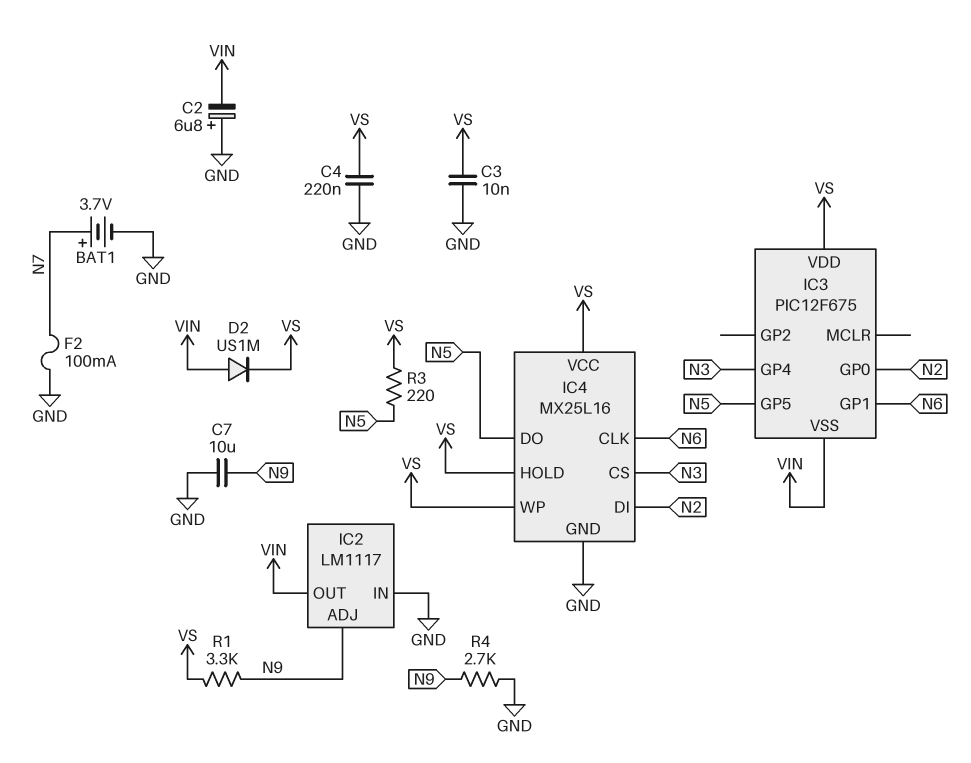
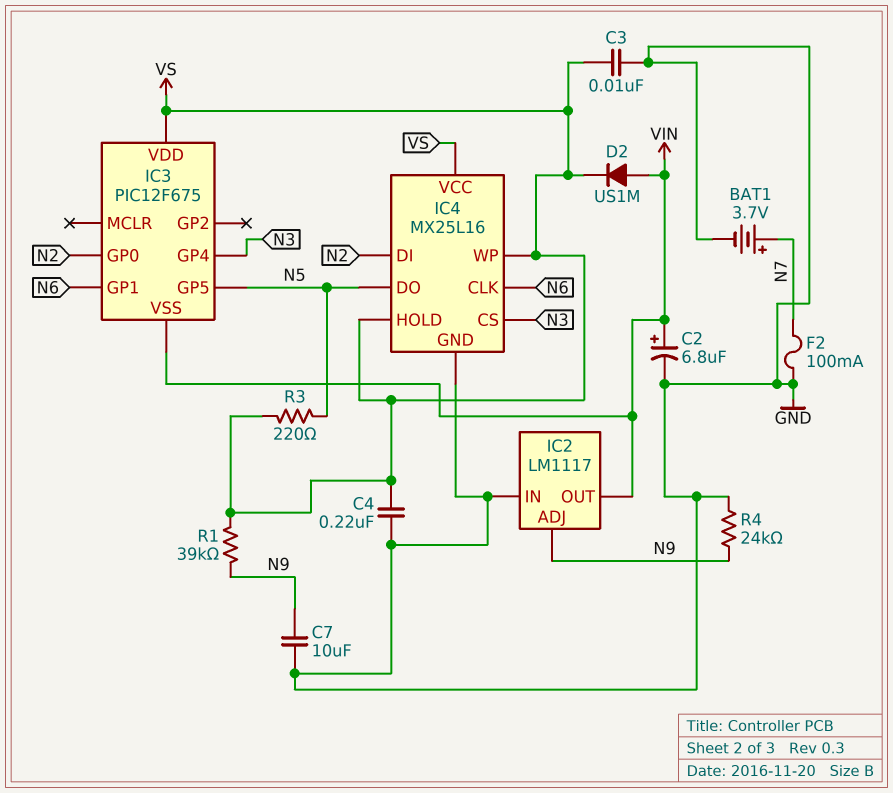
C2: 6.8uF (plus GND, minus VIN) -> 6.8uF (plus VIN, minus GND)
R1: 3.3k (N9, VS) -> 39k (N9, VS)
R4: 2.7k (GND, N9) -> 24k (GND, N9)

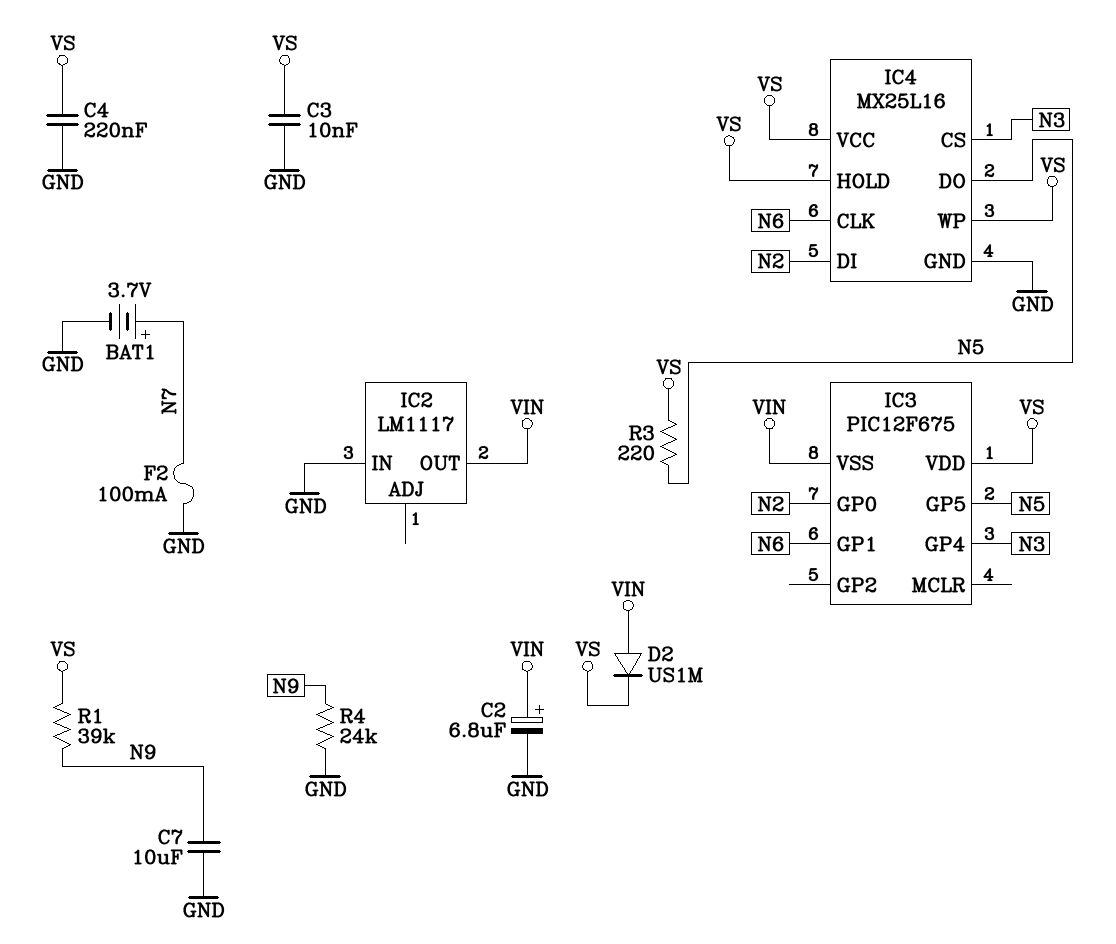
IC2 pin ADJ: N9 -> none

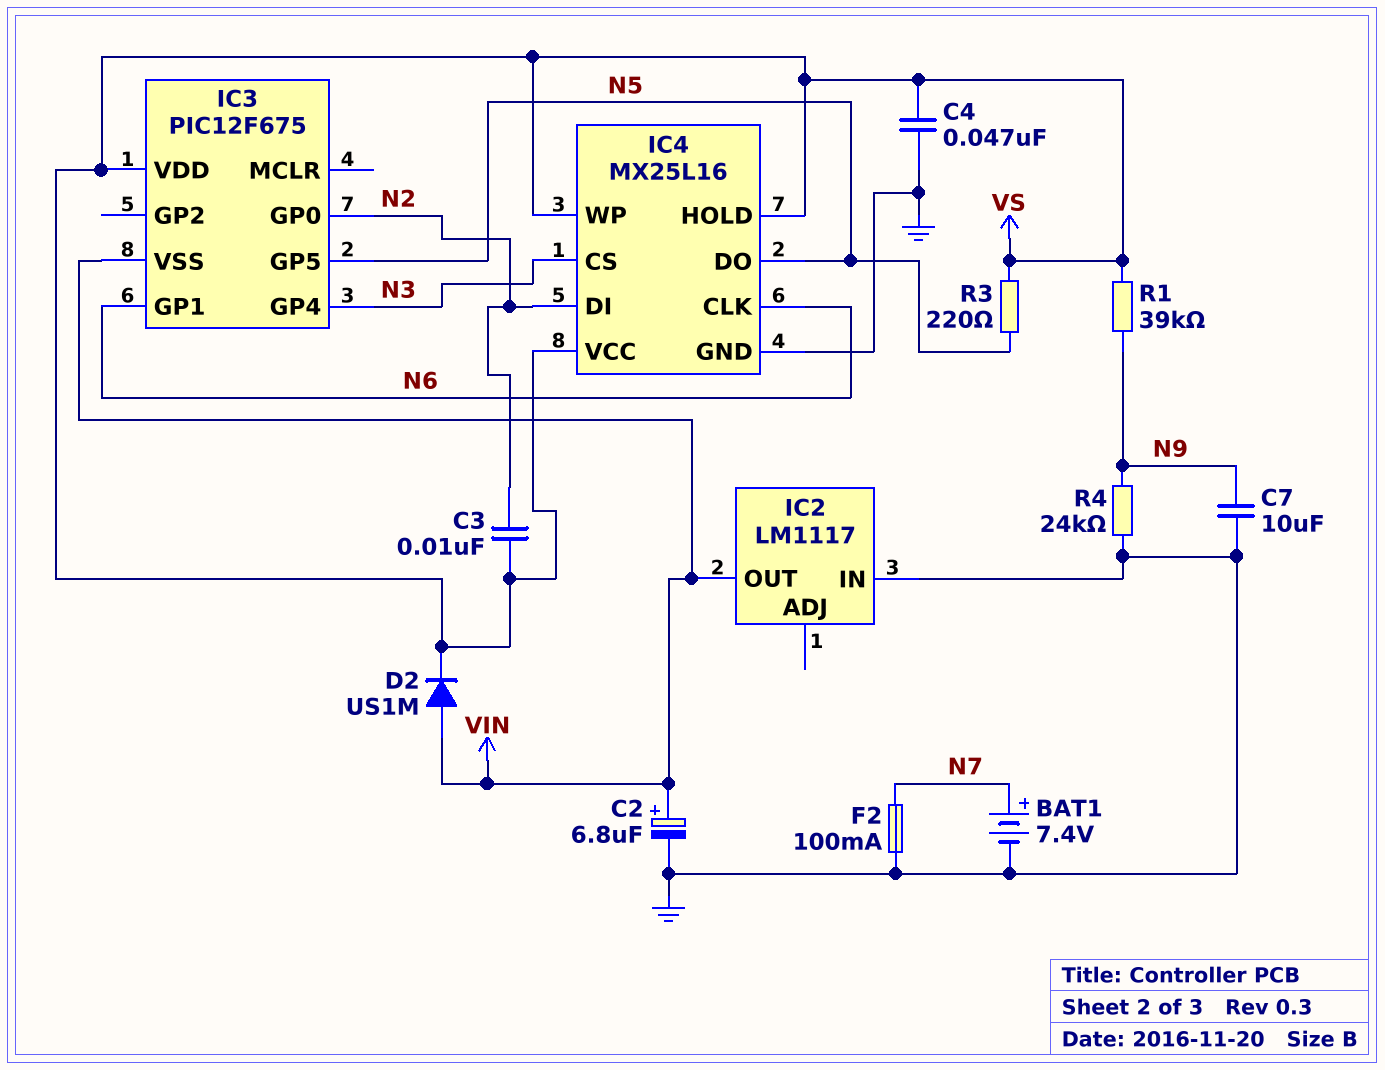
BAT1: 3.7V (plus N7, minus GND) -> 7.4V (plus N7, minus GND)
C3: 10nF (GND, VS) -> 10nF (N2, VS)
C4: 220nF (GND, VS) -> 47nF (GND, VS)

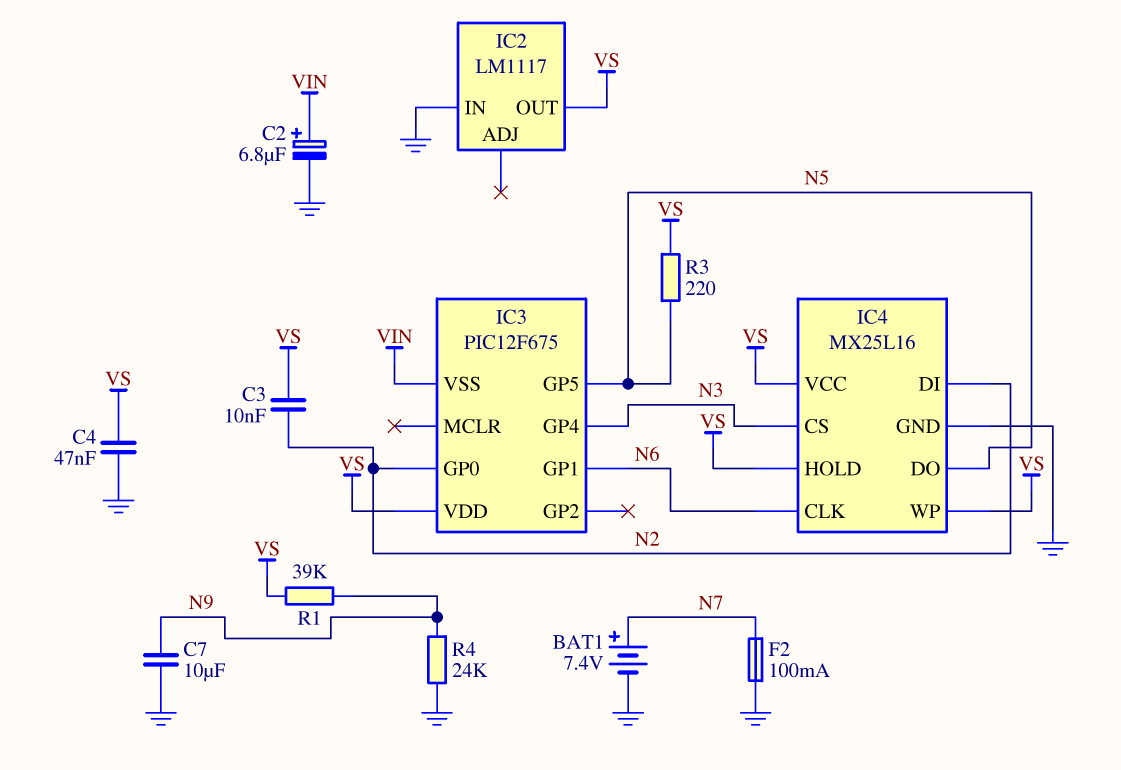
D2: diode US1M (A VIN, K VS) -> none
IC2 pin OUT: VIN -> VS

